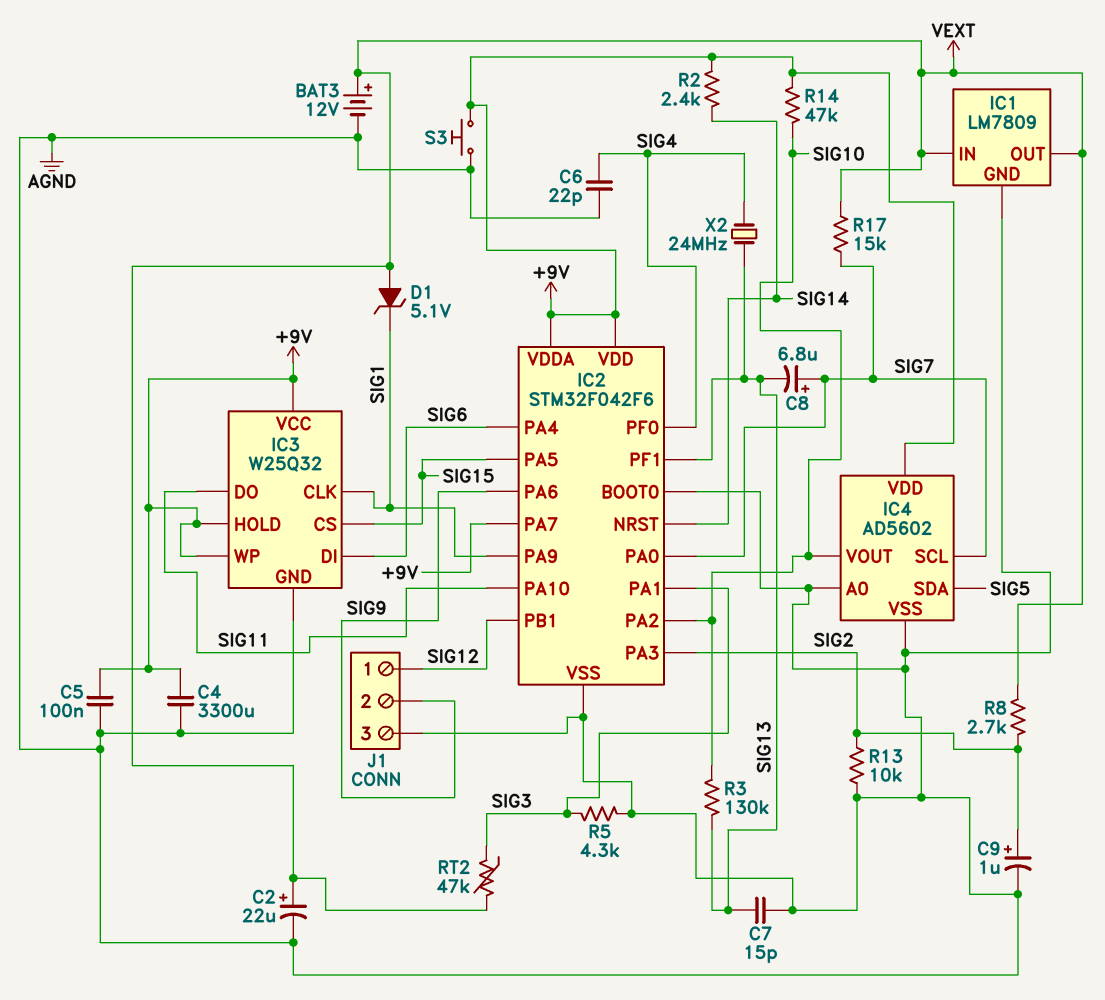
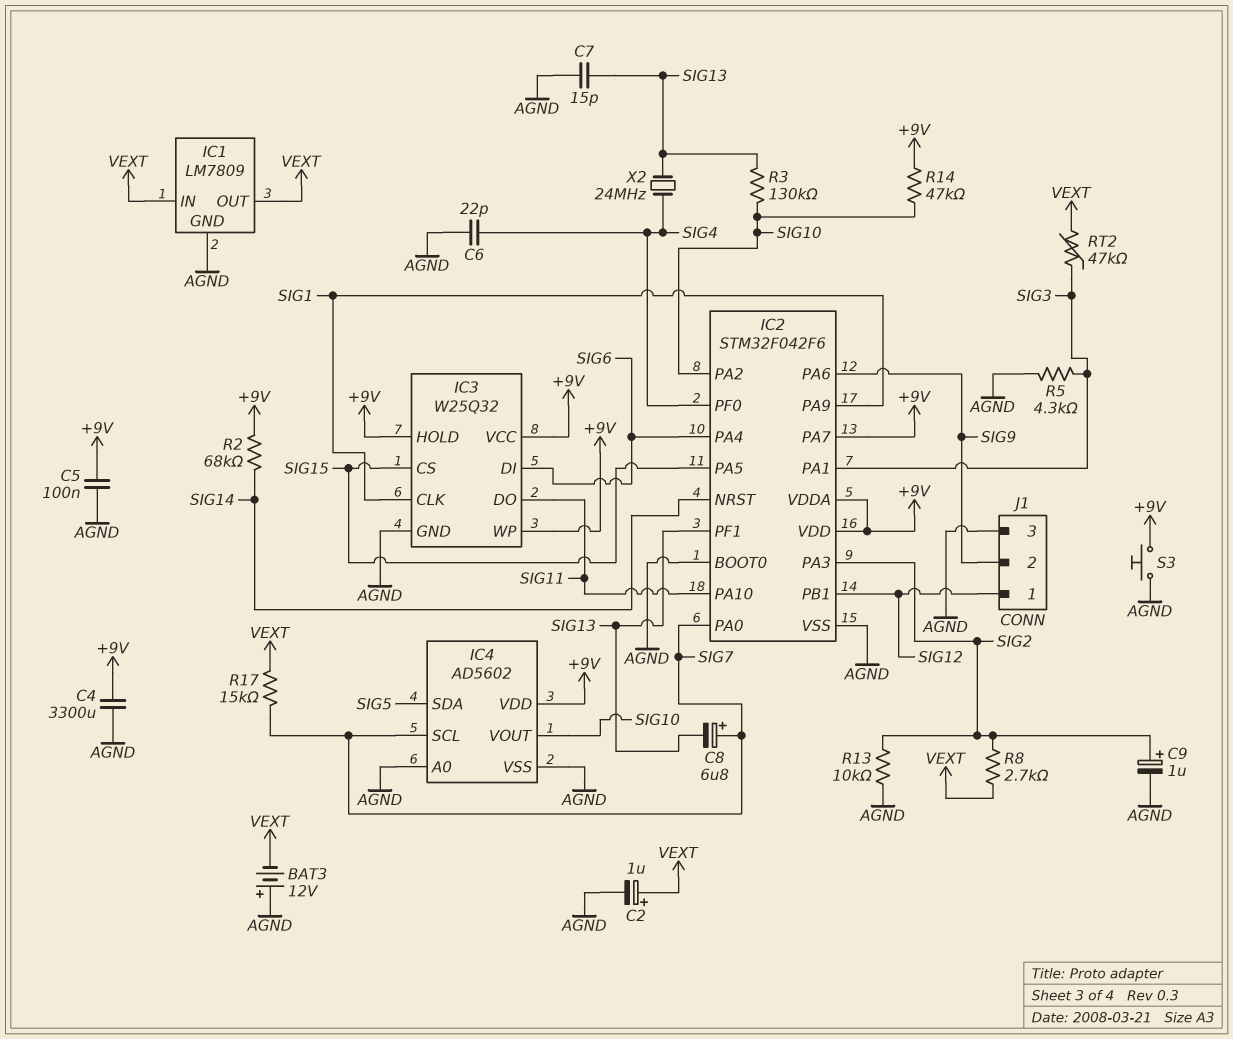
BAT3: 12V (plus VEXT, minus AGND) -> 12V (plus AGND, minus VEXT)
C2: 22uF (plus VEXT, minus AGND) -> 1uF (plus VEXT, minus AGND)
D1: zener 5.1V (A VEXT, K SIG1) -> none
R2: 2.4k (+9V, SIG14) -> 68k (+9V, SIG14)

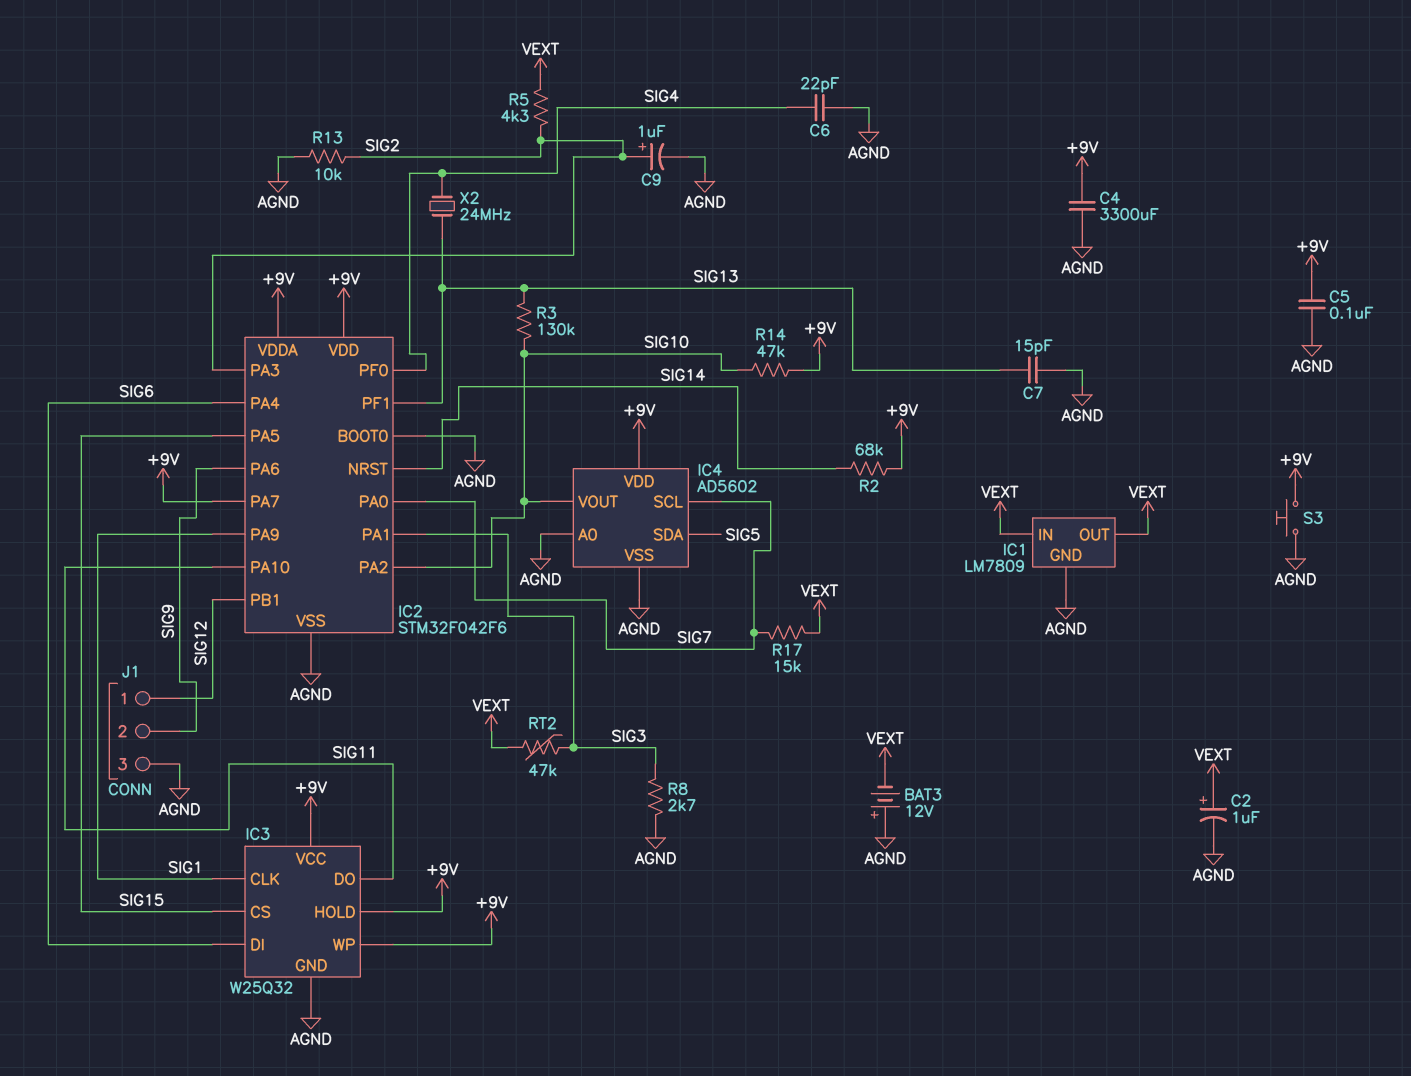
C8: 6.8uF (plus SIG7, minus SIG13) -> none
R5: 4.3k (AGND, SIG3) -> 4.3k (SIG2, VEXT)
R8: 2.7k (SIG2, VEXT) -> 2.7k (AGND, SIG3)

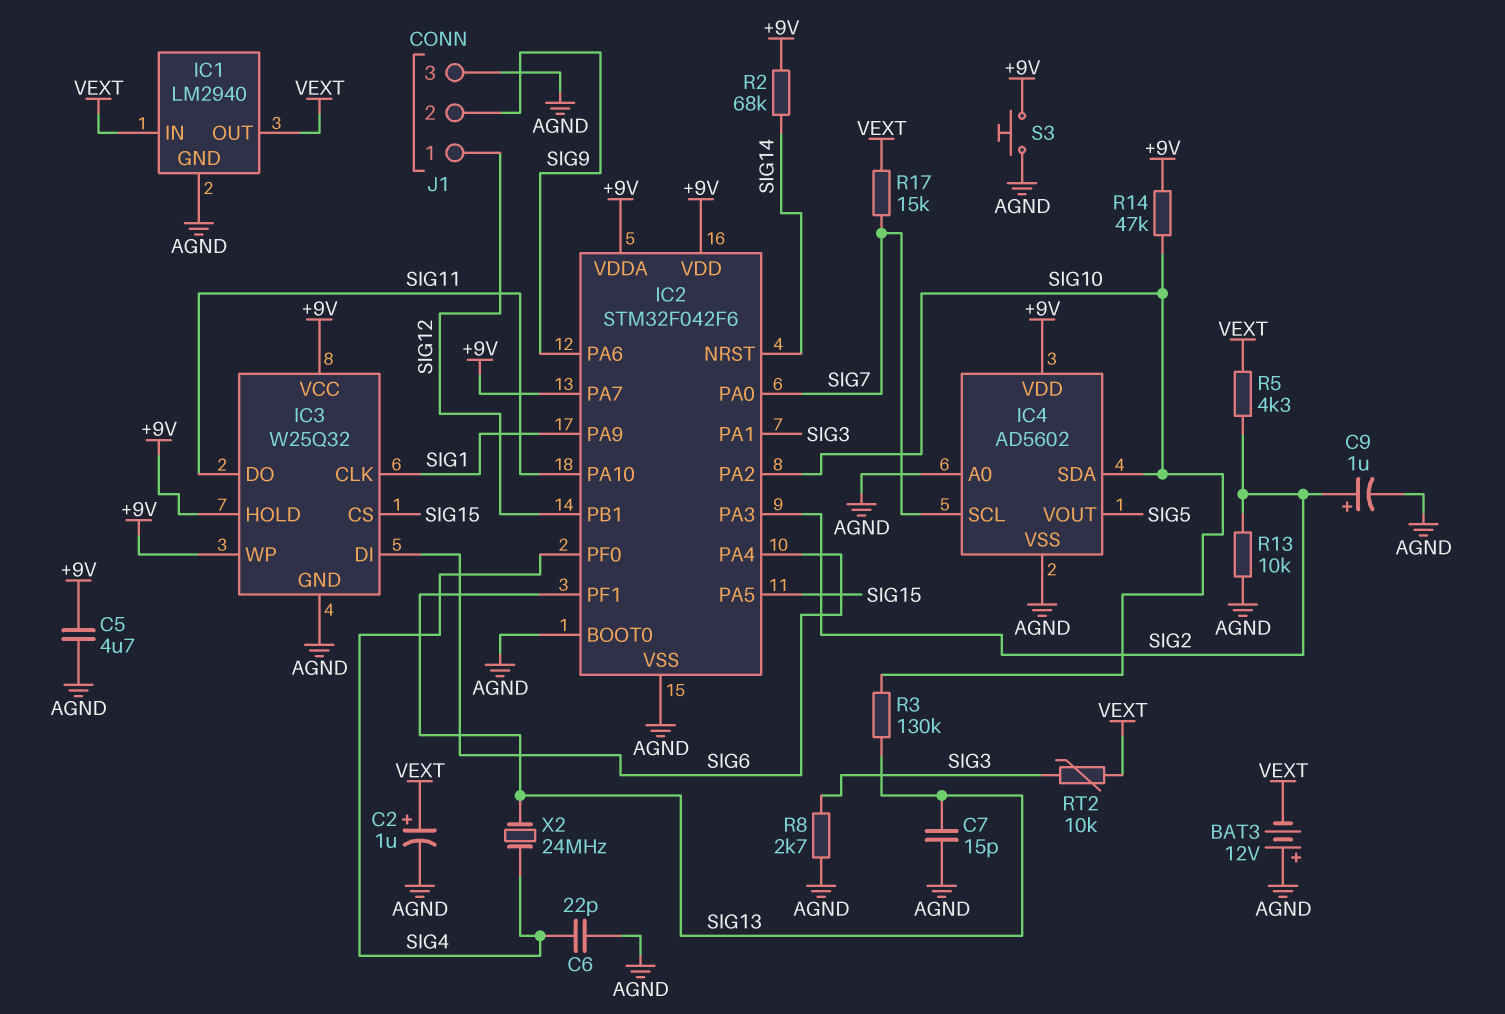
C4: 3300uF (+9V, AGND) -> none
C5: 100nF (+9V, AGND) -> 4.7uF (+9V, AGND)
IC1: LM7809 -> LM2940
IC4 pin SDA: SIG5 -> SIG10
IC4 pin VOUT: SIG10 -> SIG5
RT2: 47k (SIG3, VEXT) -> 10k (SIG3, VEXT)

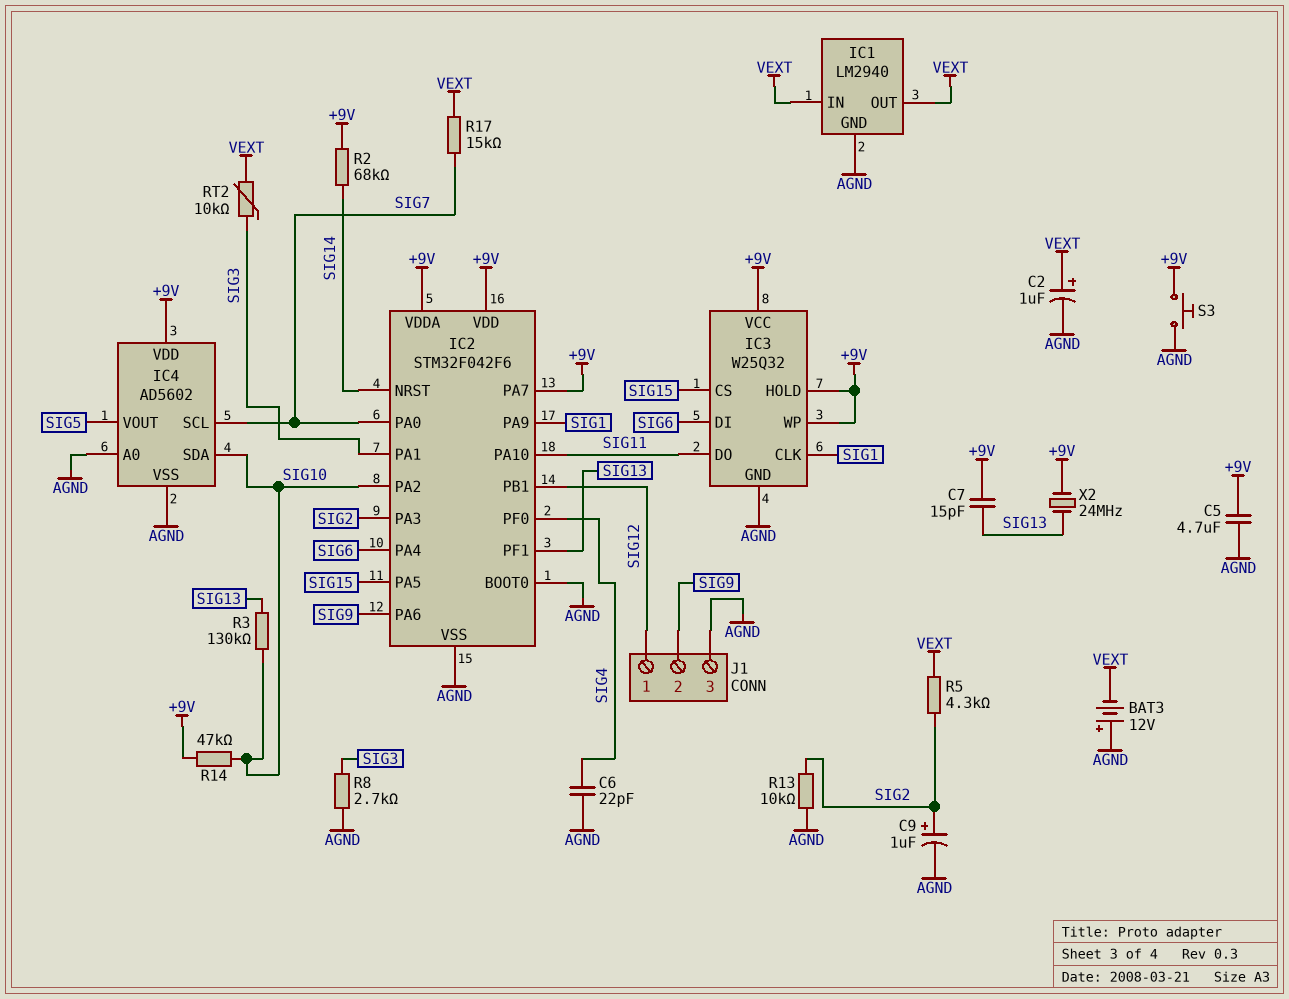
C7: 15pF (AGND, SIG13) -> 15pF (+9V, SIG13)
X2: 24MHz (SIG4, SIG13) -> 24MHz (+9V, SIG13)

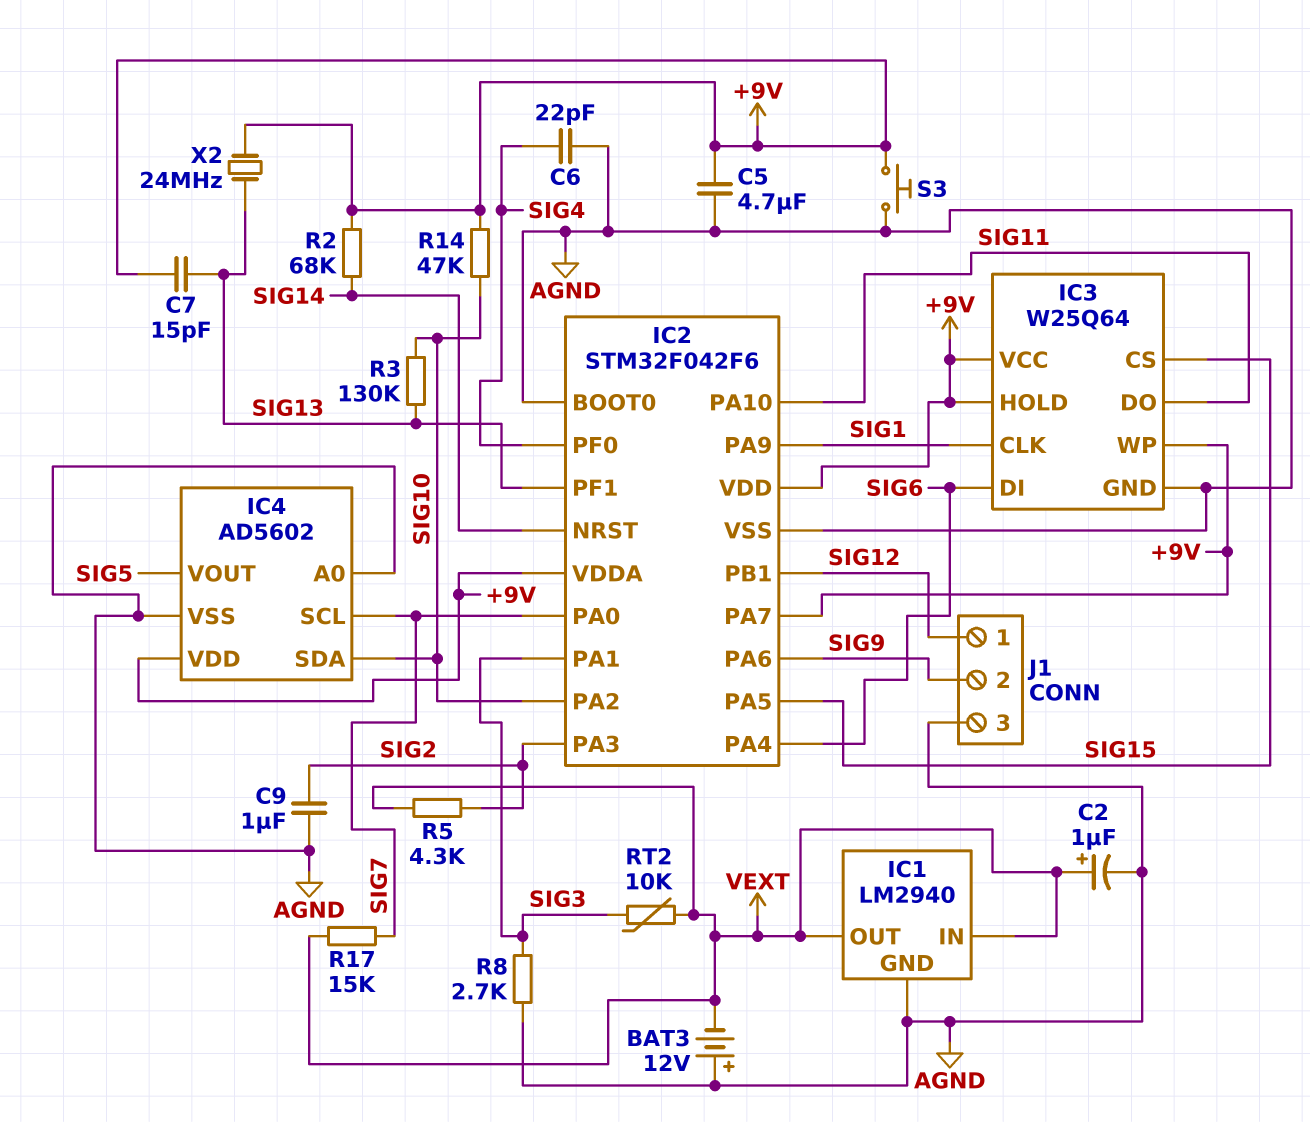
C9: 1uF (plus SIG2, minus AGND) -> 1uF (AGND, SIG2)
IC3: W25Q32 -> W25Q64
R13: 10k (AGND, SIG2) -> none

